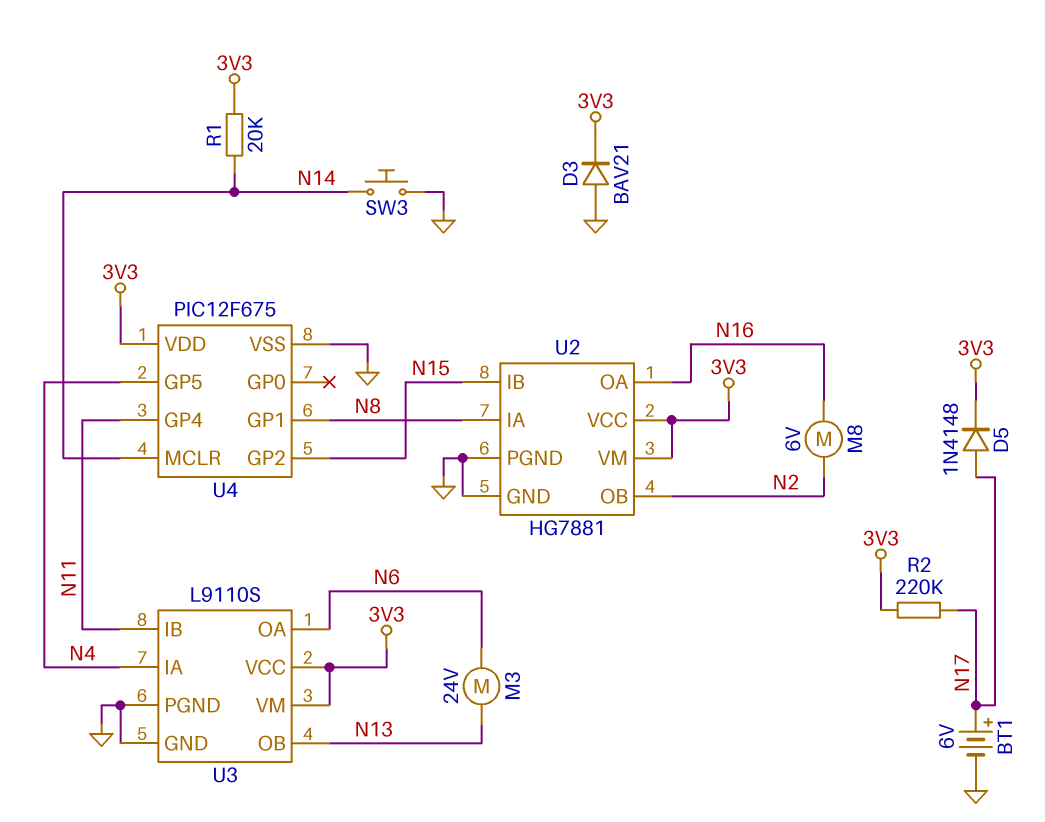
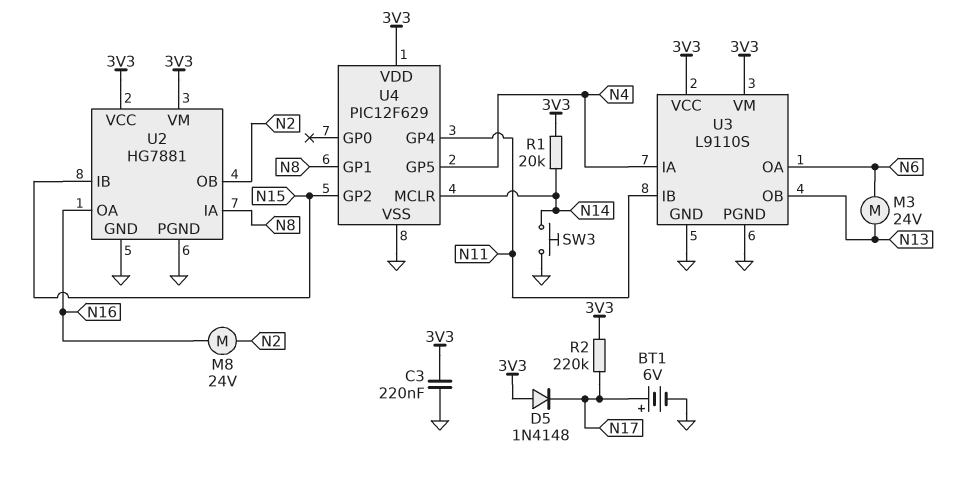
C3: none -> 220nF (3V3, GND)
D3: diode BAV21 (A GND, K 3V3) -> none
D5: diode 1N4148 (A N17, K 3V3) -> diode 1N4148 (A 3V3, K N17)
M8: motor 6V (N2, N16) -> motor 24V (N2, N16)
U4: PIC12F675 -> PIC12F629

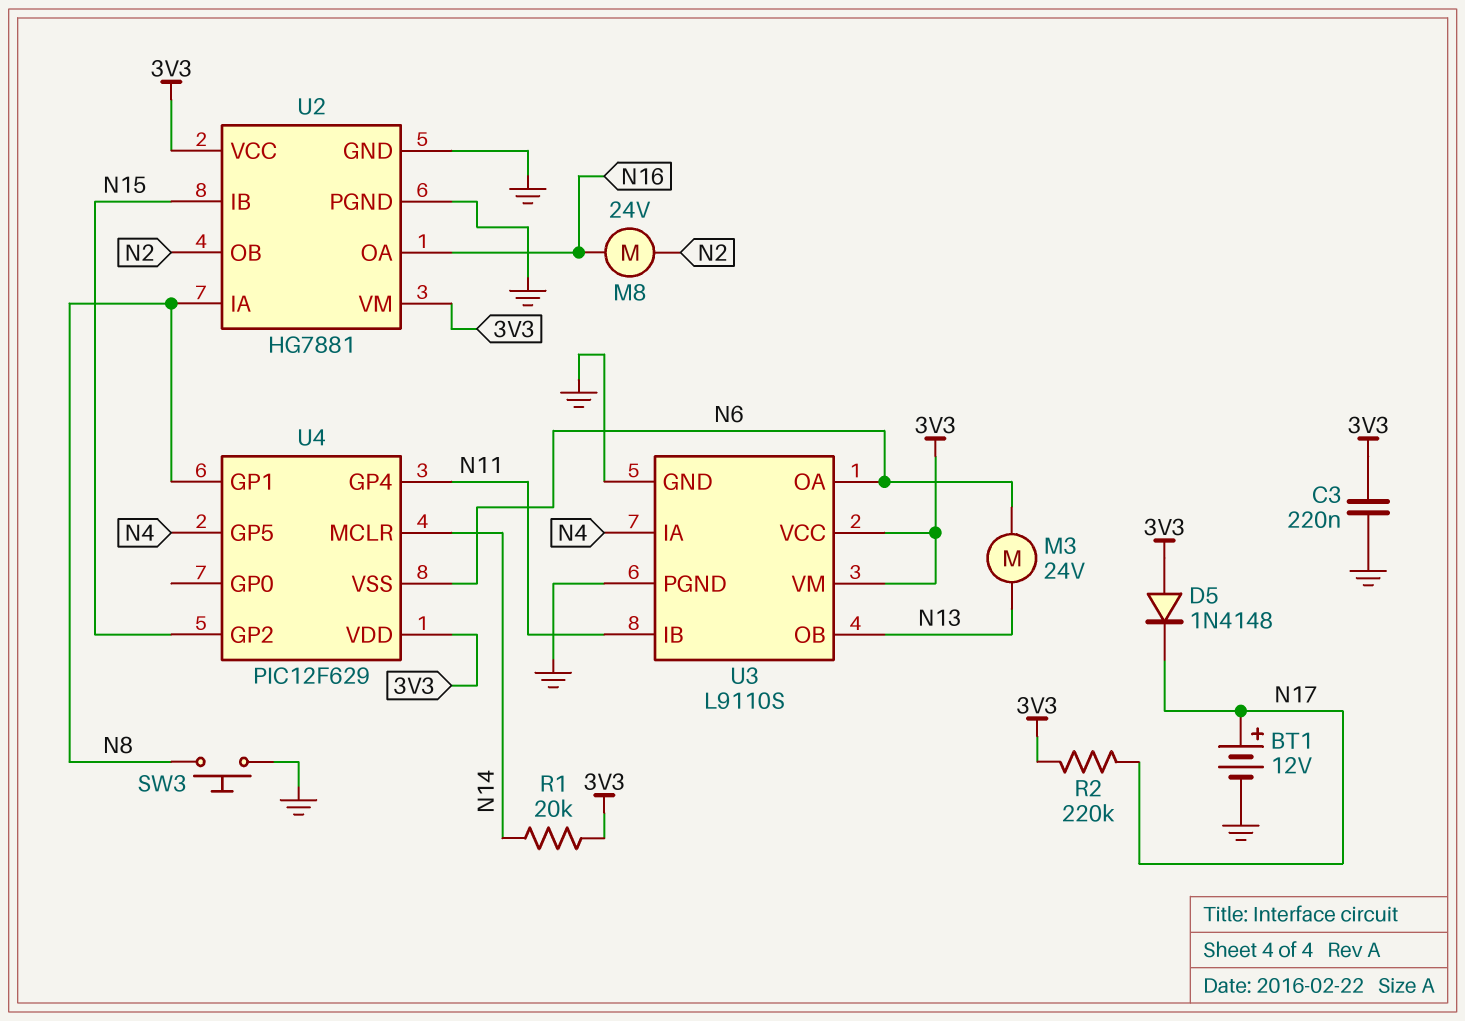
BT1: 6V (plus N17, minus GND) -> 12V (plus N17, minus GND)
SW3: button (GND, N14) -> button (GND, N8)
U4 pin VSS: GND -> N6

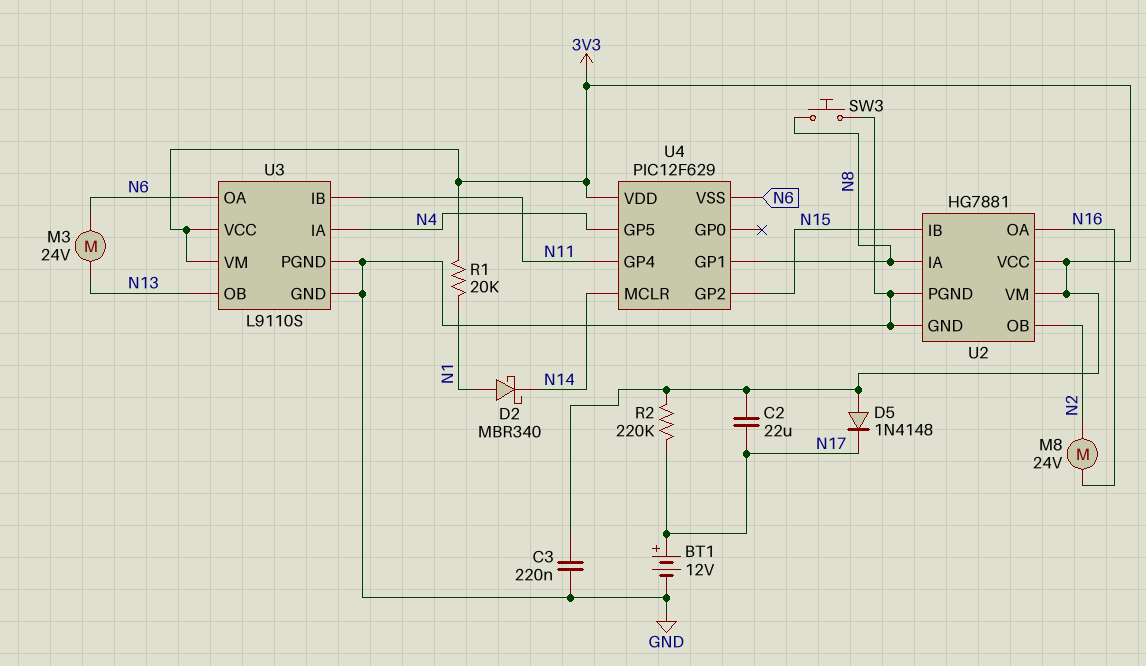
C2: none -> 22uF (3V3, N17)
D2: none -> schottky MBR340 (A N1, K N14)
R1: 20k (3V3, N14) -> 20k (3V3, N1)

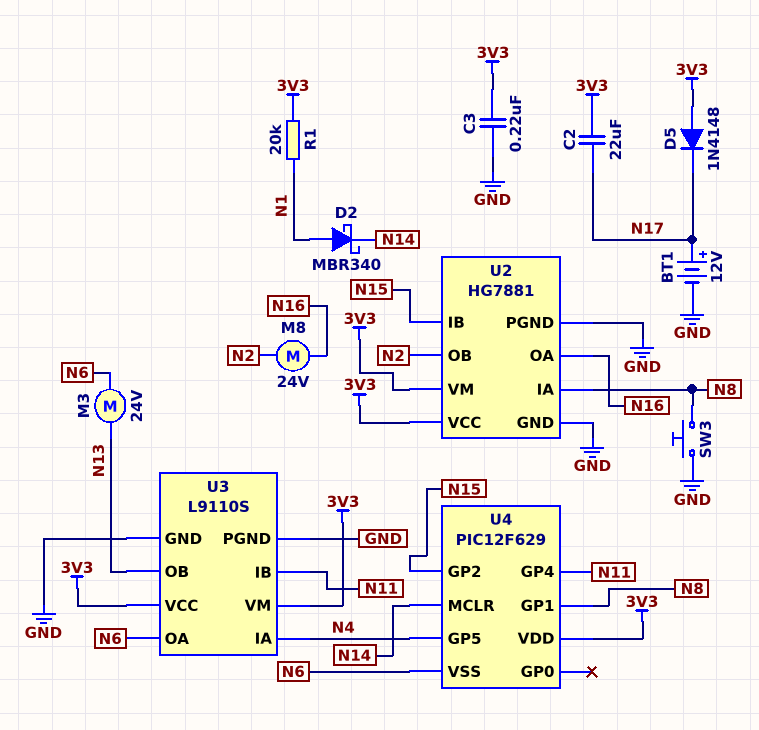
R2: 220k (3V3, N17) -> none

